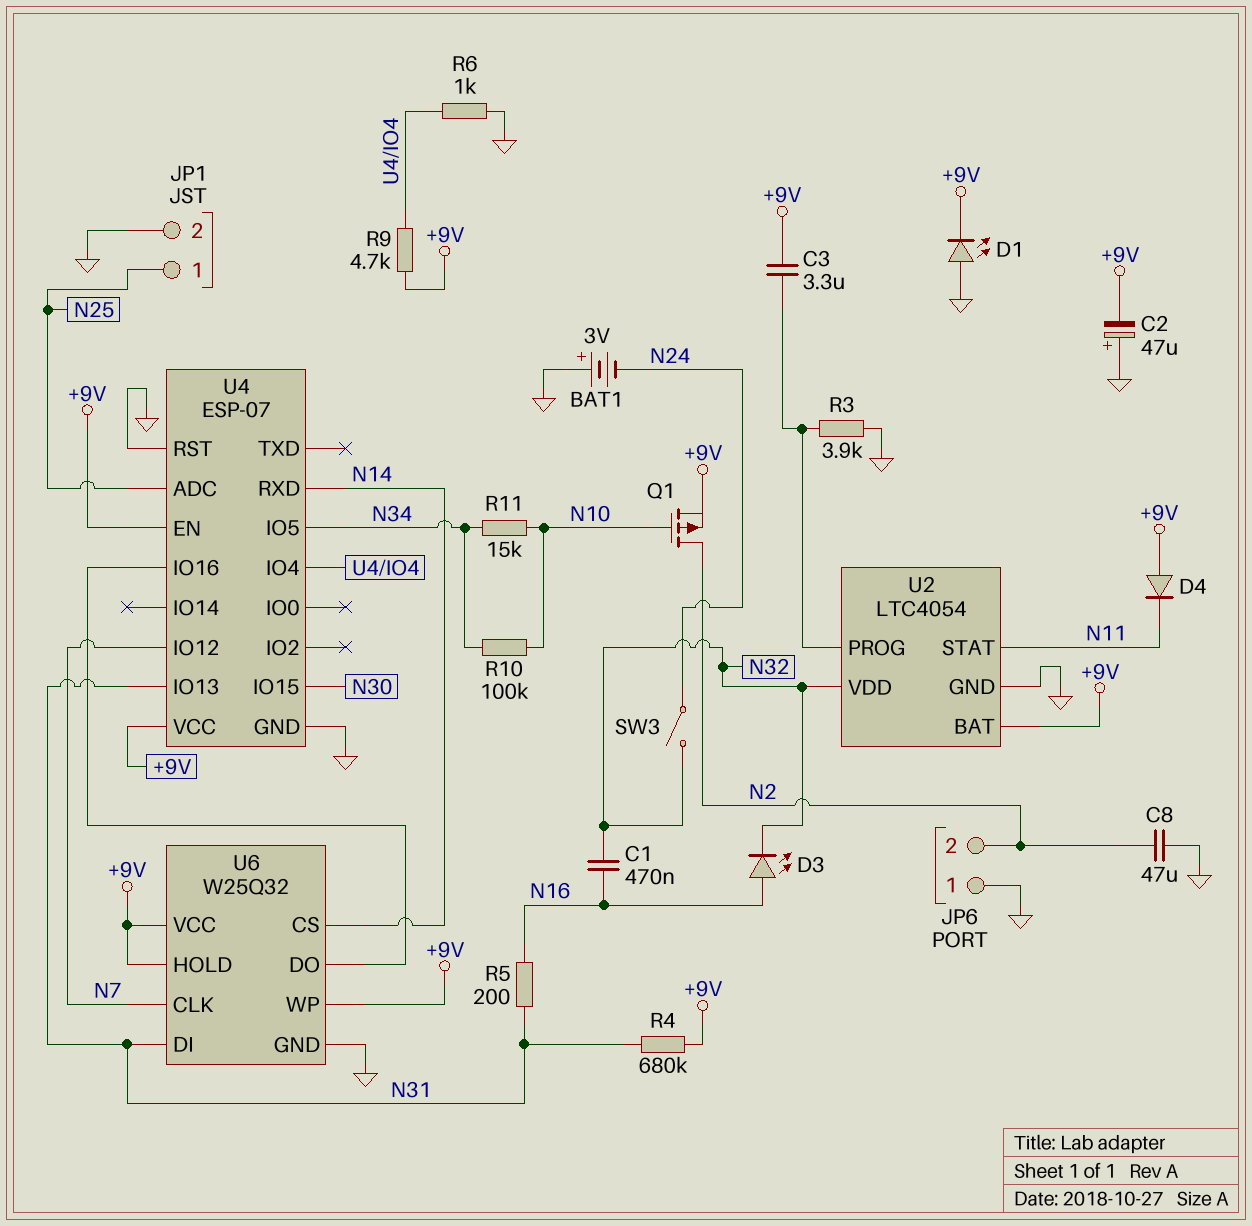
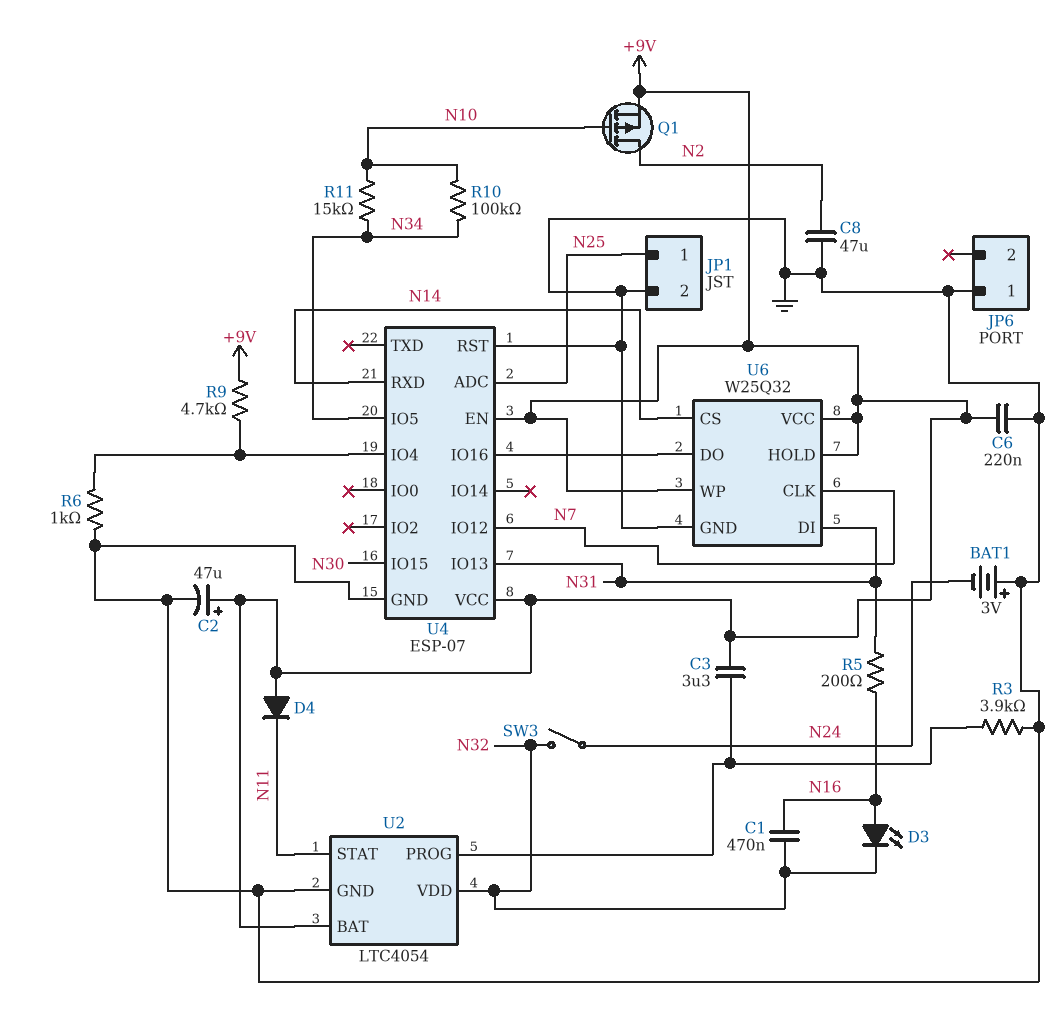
C2: 47uF (plus GND, minus +9V) -> 47uF (plus +9V, minus GND)
C6: none -> 220nF (+9V, GND)
D1: LED (A GND, K +9V) -> none
JP6 pin 2: N2 -> none
R4: 680k (+9V, N31) -> none

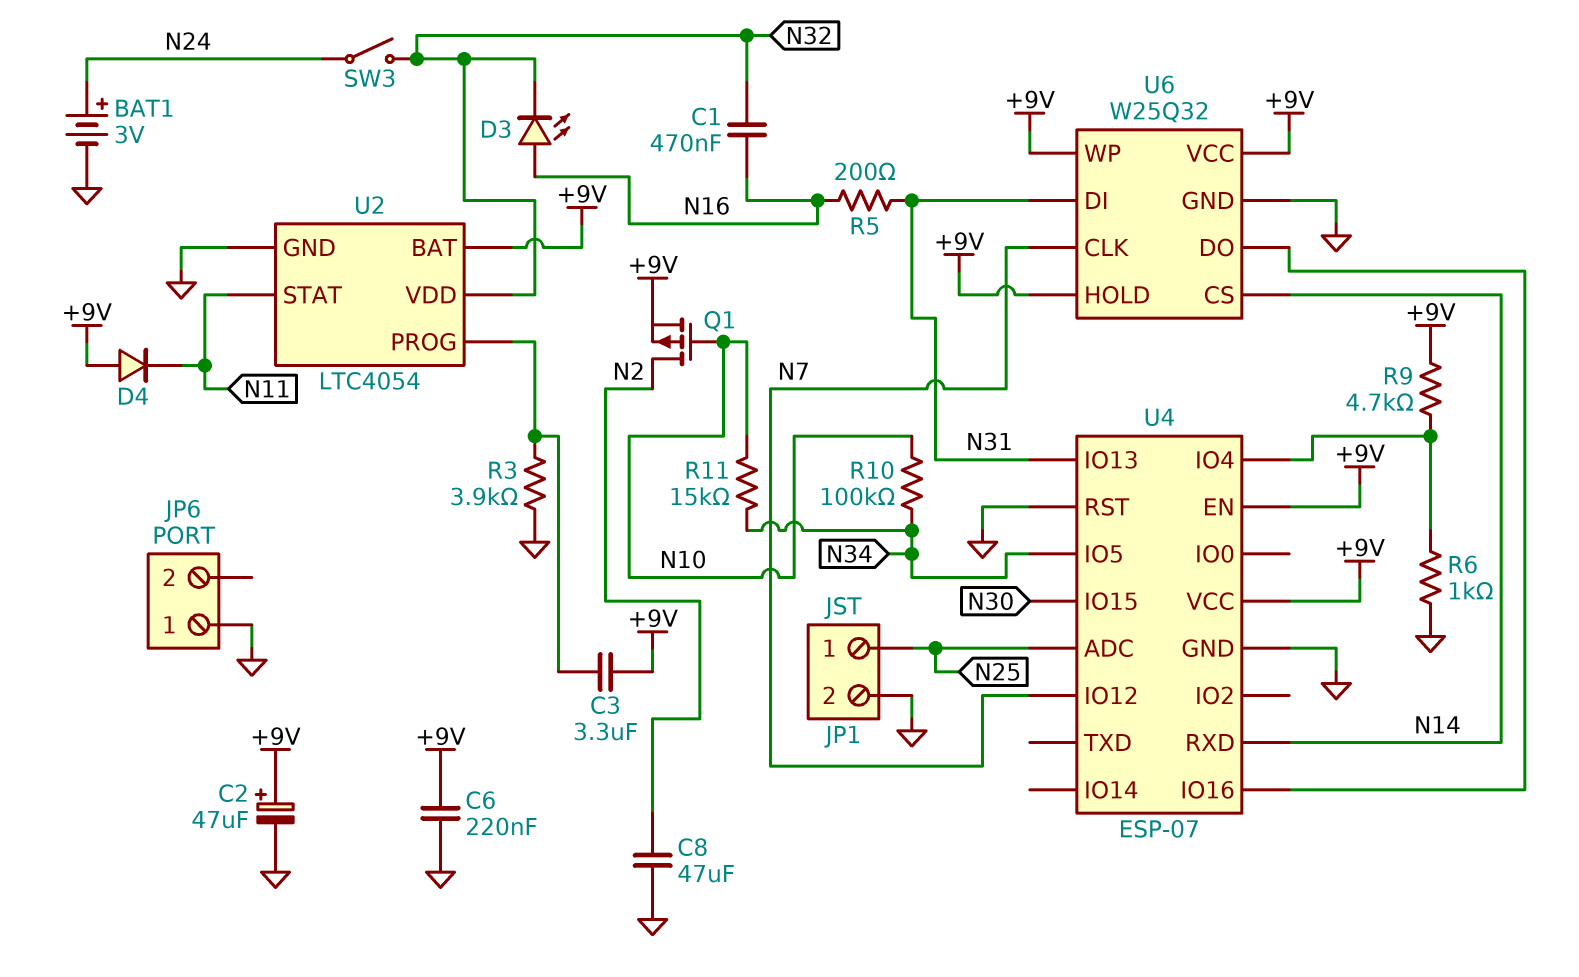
BAT1: 3V (plus GND, minus N24) -> 3V (plus N24, minus GND)

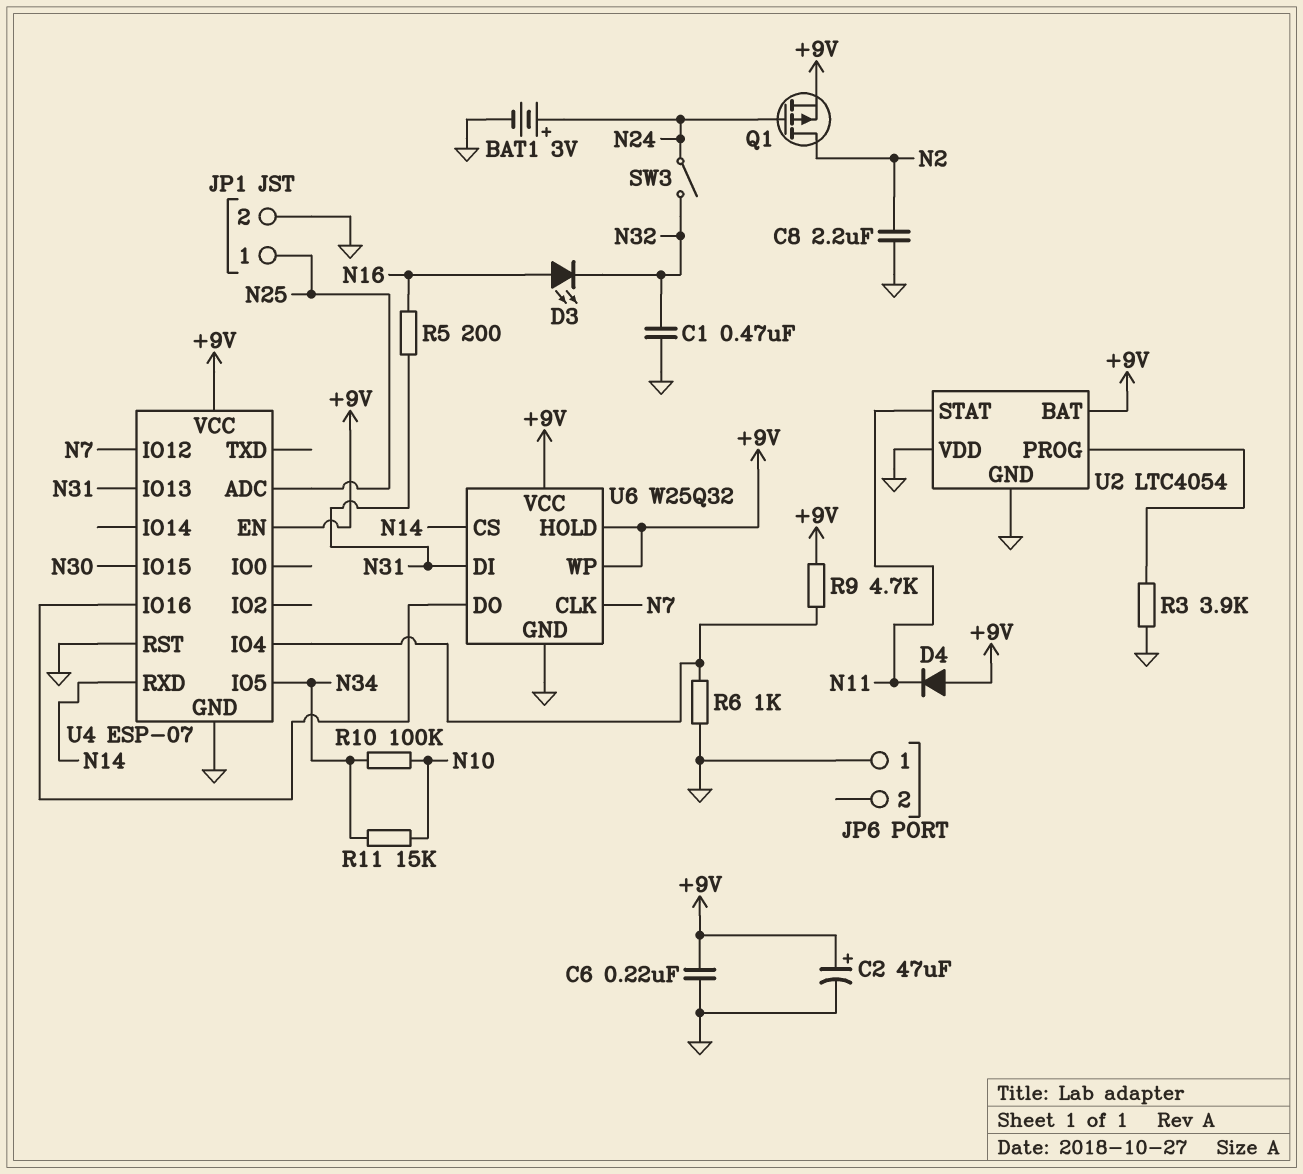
C1: 470nF (N16, N32) -> 470nF (GND, N32)
C3: 3.3uF (+9V, U2/PROG) -> none
C8: 47uF (GND, N2) -> 2.2uF (GND, N2)
Q1: PMOS (G N10, D N2, S +9V) -> PMOS (G N24, D N2, S +9V)
U2 pin VDD: N32 -> GND

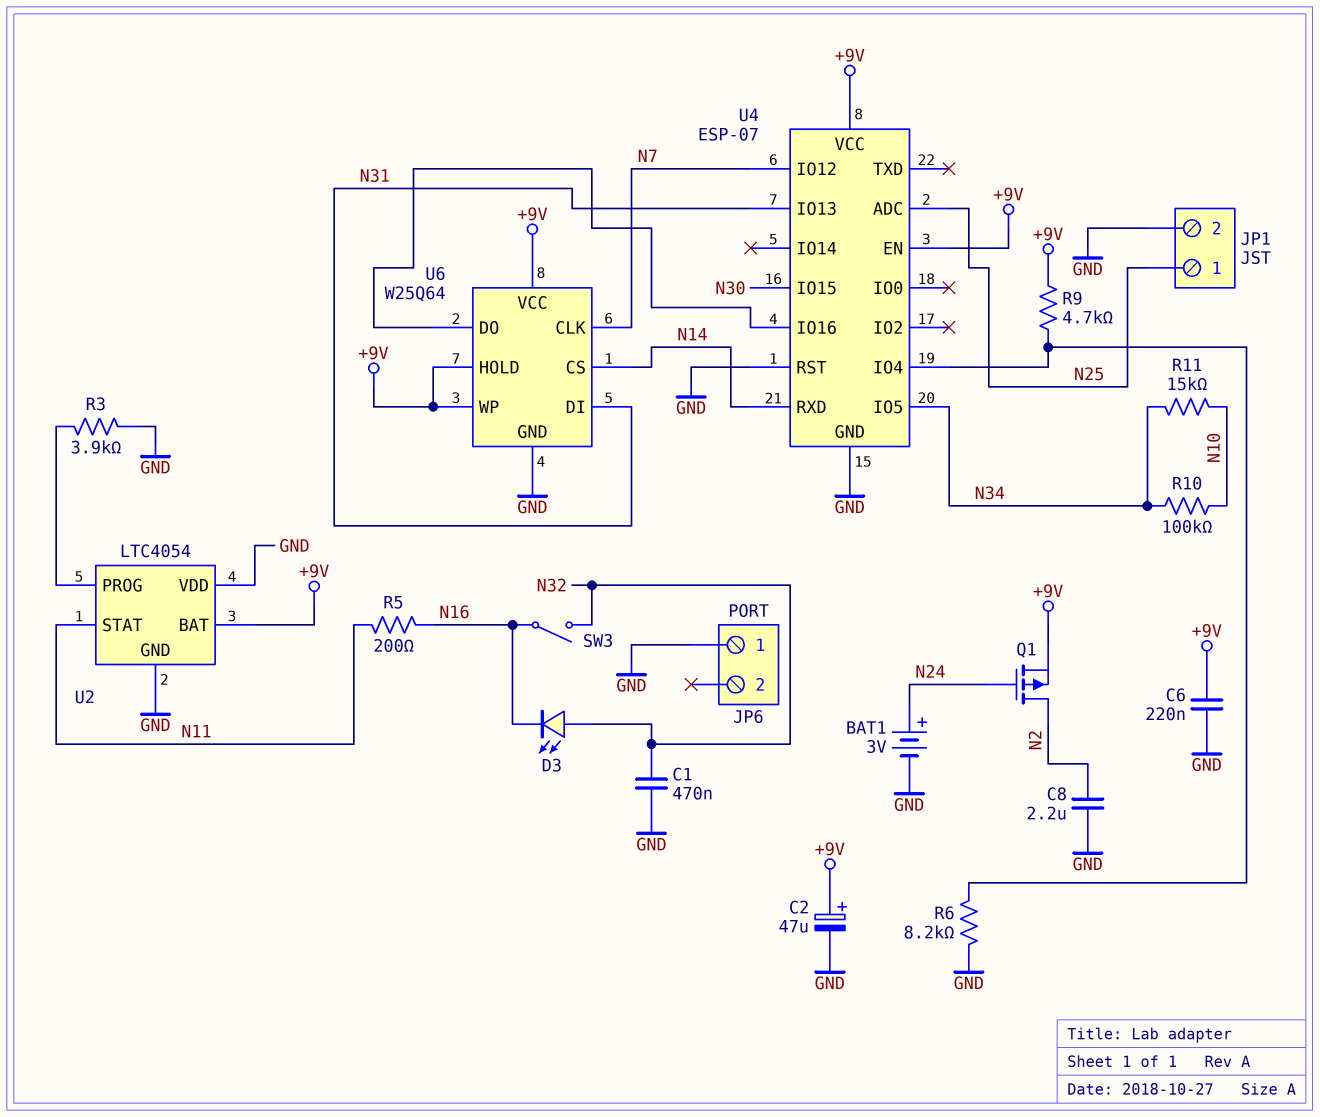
D3: LED (A N16, K N32) -> LED (A N32, K N16)
D4: diode (A +9V, K N11) -> none
R5: 200 (N16, N31) -> 200 (N11, N16)
R6: 1k (GND, U4/IO4) -> 8.2k (GND, U4/IO4)
SW3: switch (N24, N32) -> switch (N16, N32)
U6: W25Q32 -> W25Q64

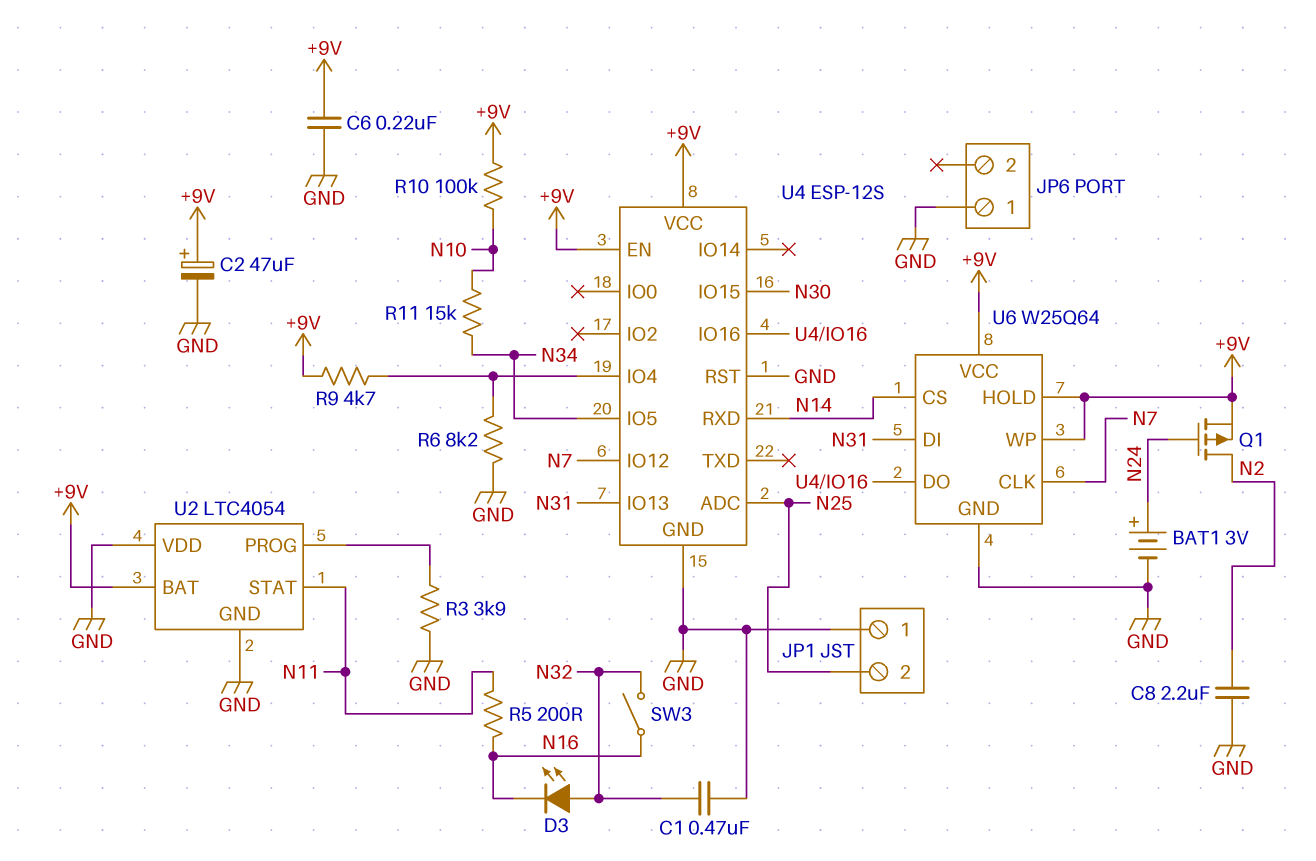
JP1 pin 1: N25 -> GND
JP1 pin 2: GND -> N25
R10: 100k (N10, N34) -> 100k (+9V, N10)
U4: ESP-07 -> ESP-12S

